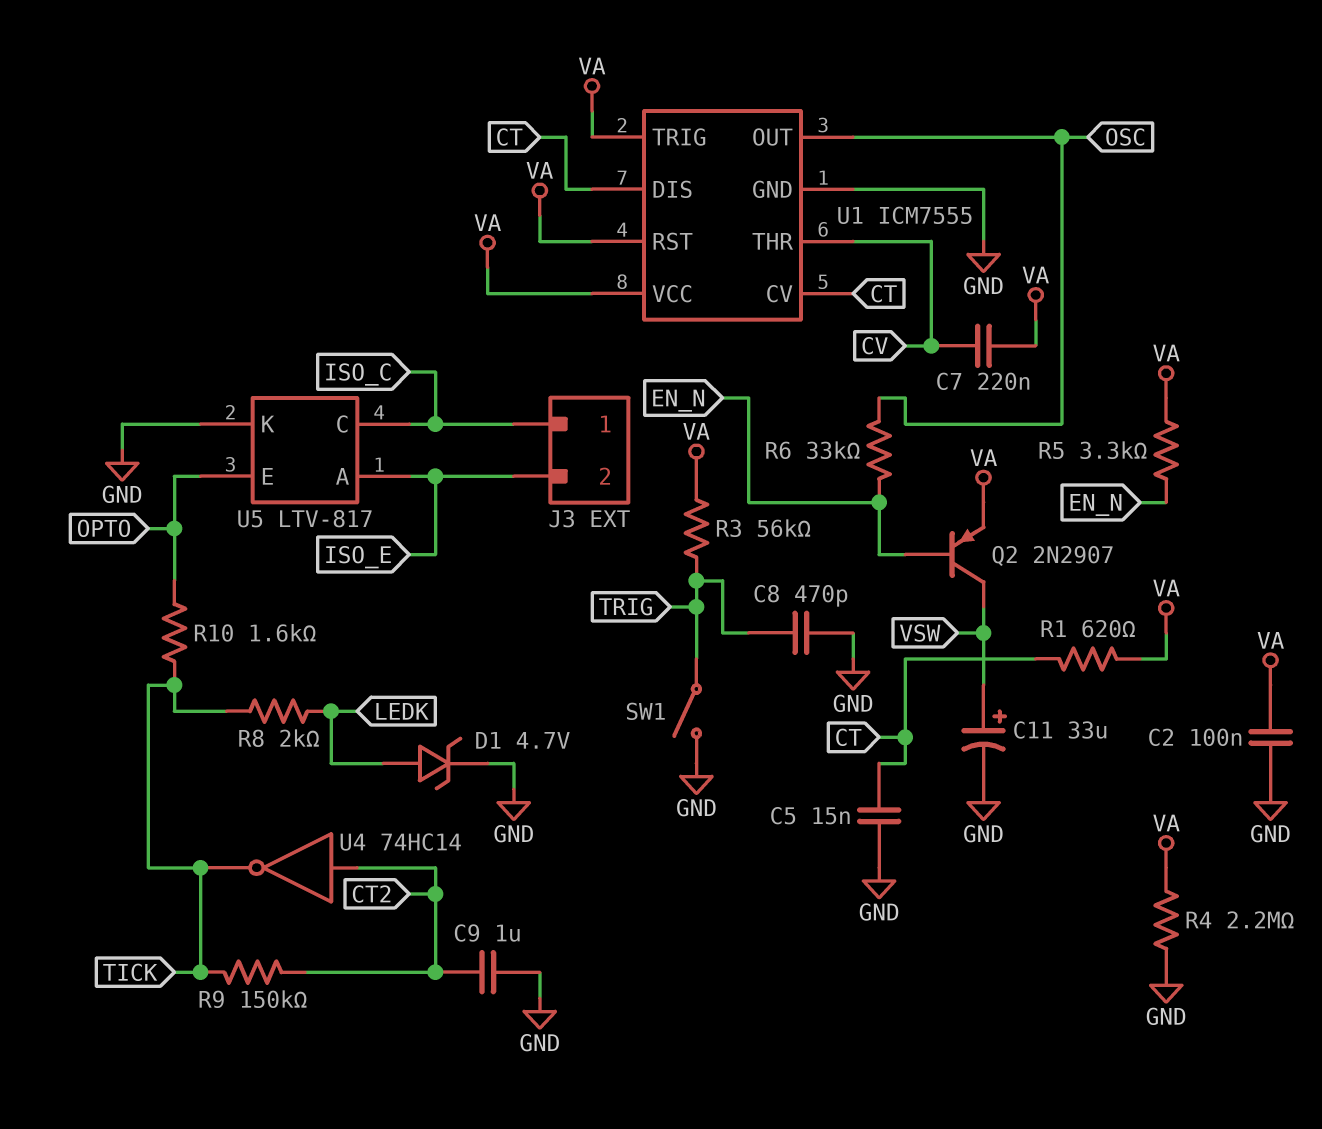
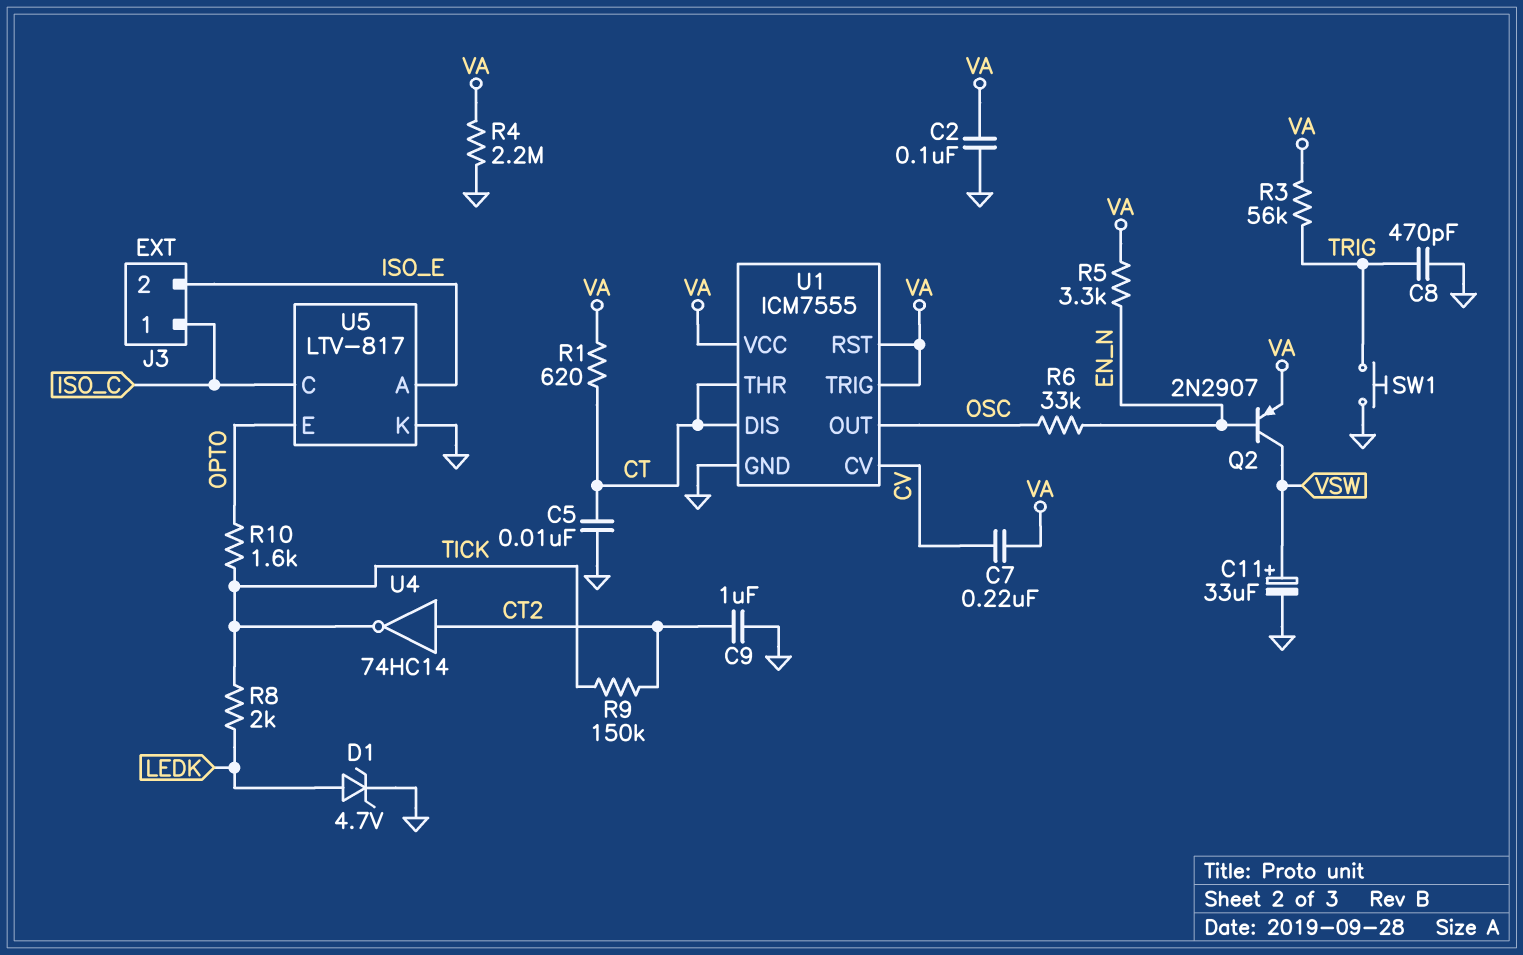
C5: 15nF (CT, GND) -> 10nF (CT, GND)
SW1: switch (GND, TRIG) -> button (GND, TRIG)
U1 pin CV: CT -> CV
U1 pin THR: CV -> CT

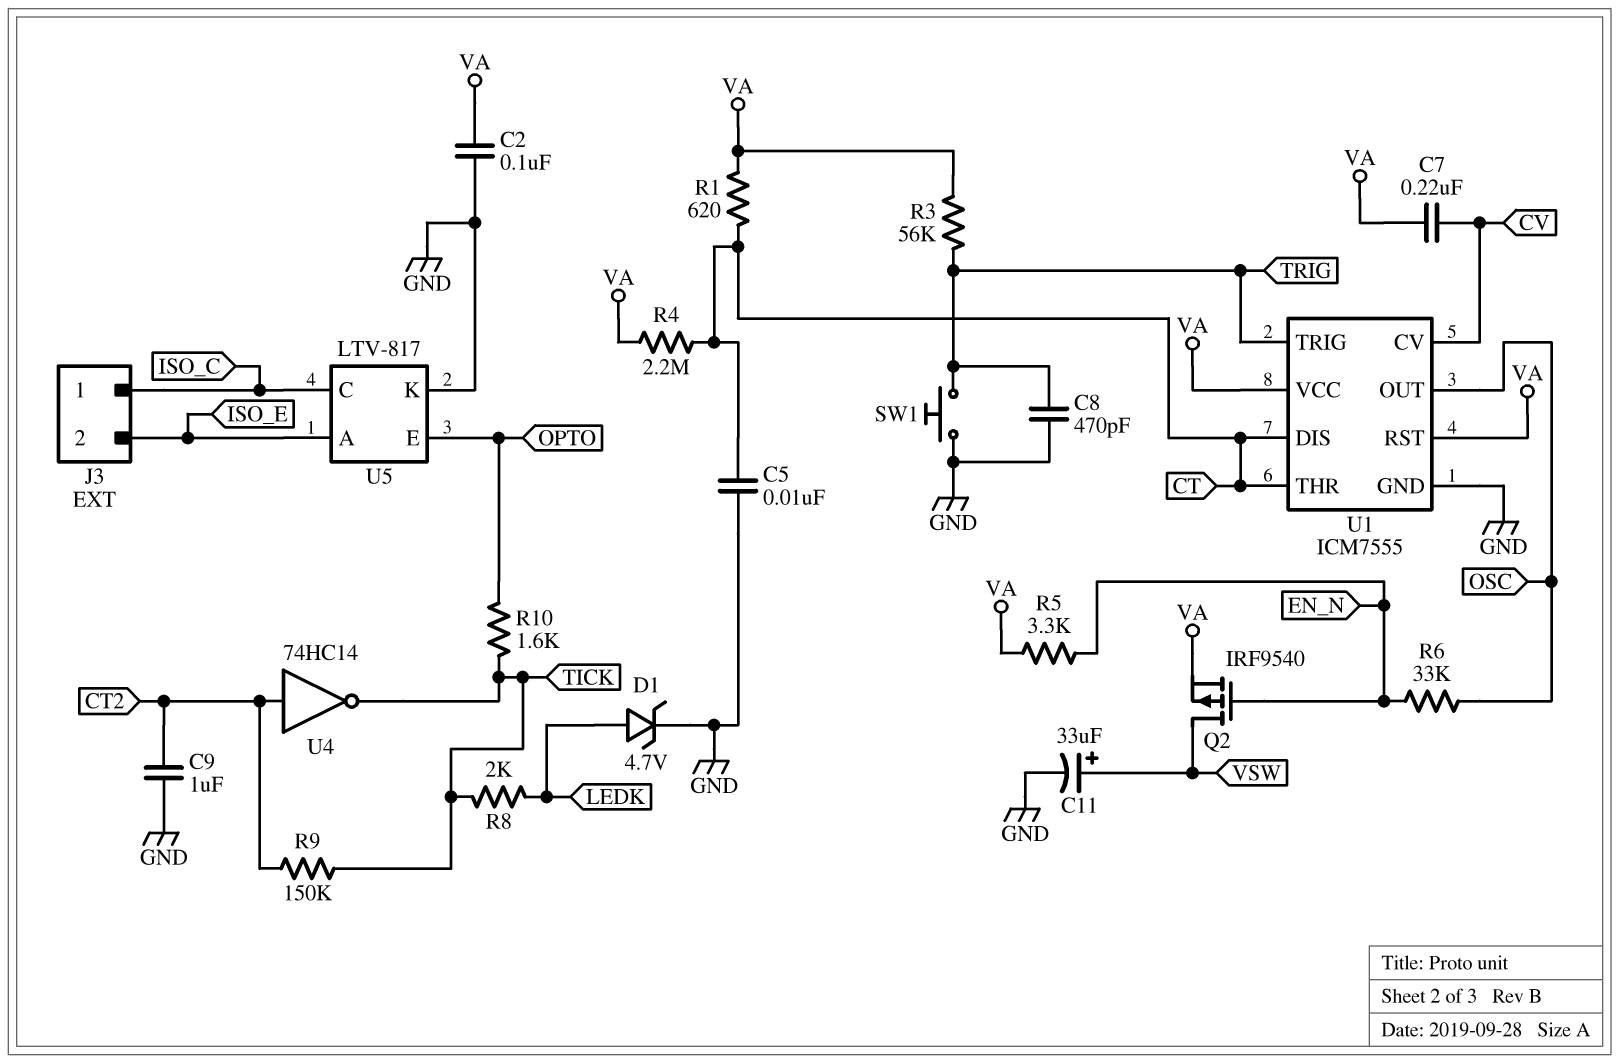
Q2: PNP 2N2907 (B EN_N, C VSW, E VA) -> PMOS IRF9540 (G EN_N, D VSW, S VA)
R4: 2.2M (GND, VA) -> 2.2M (CT, VA)
U1 pin TRIG: VA -> TRIG

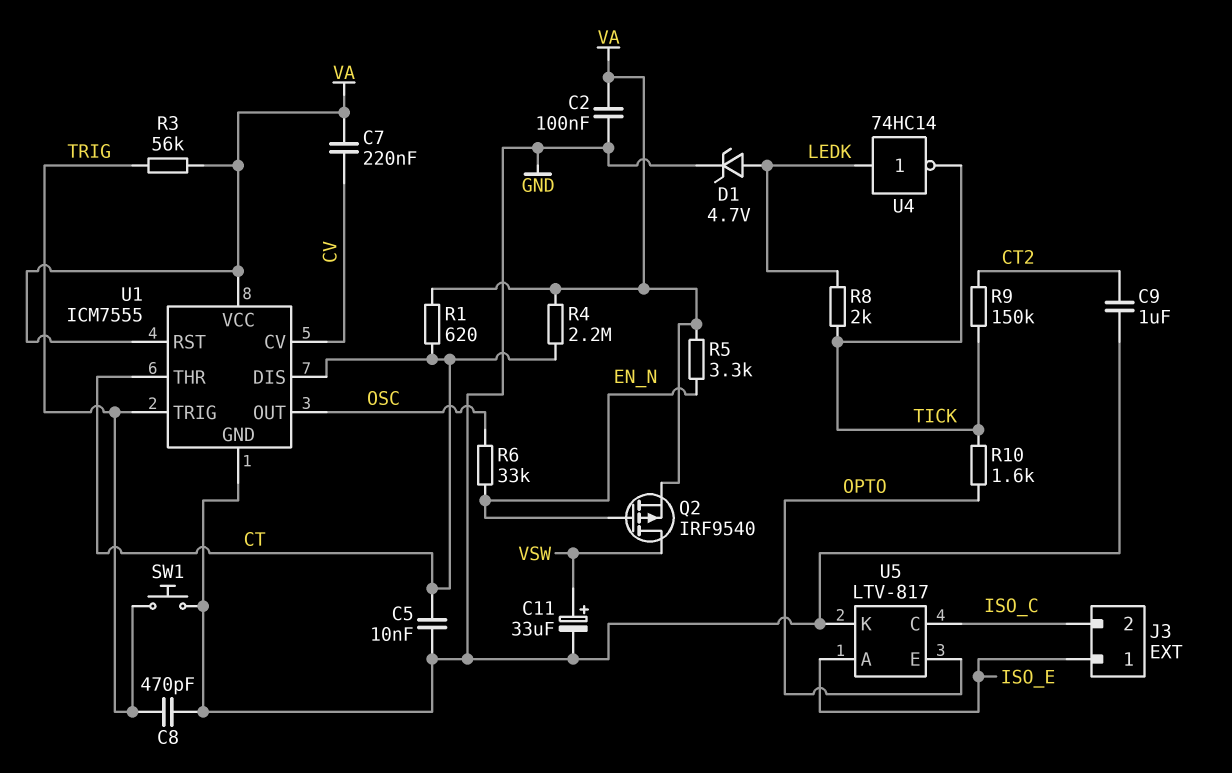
J3 pin 1: ISO_C -> ISO_E
J3 pin 2: ISO_E -> ISO_C
U4: NOT 74HC14 (in CT2, out TICK) -> NOT 74HC14 (in LEDK, out TICK)

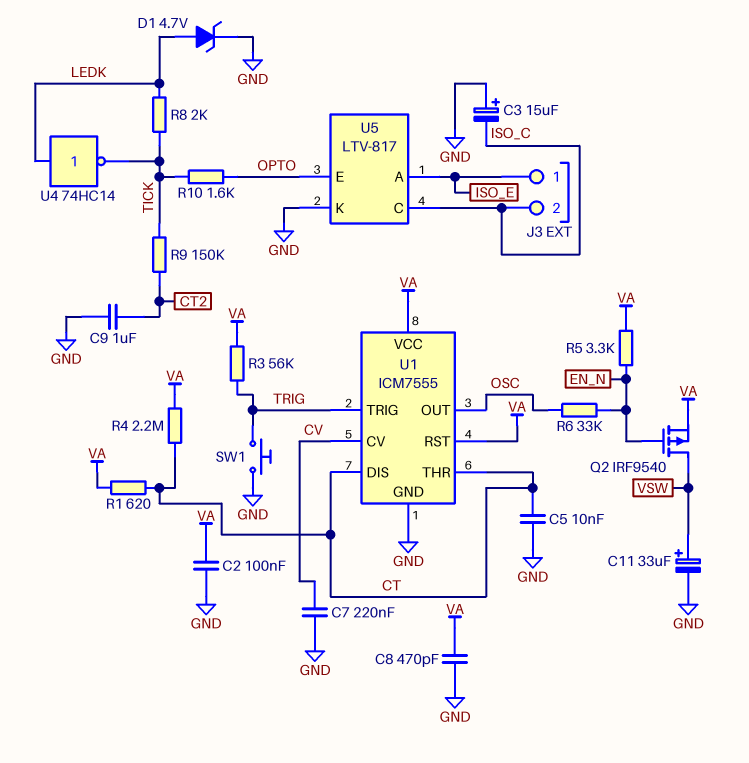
C3: none -> 15uF (plus GND, minus ISO_C)
C7: 220nF (CV, VA) -> 220nF (CV, GND)
C8: 470pF (GND, TRIG) -> 470pF (GND, VA)

